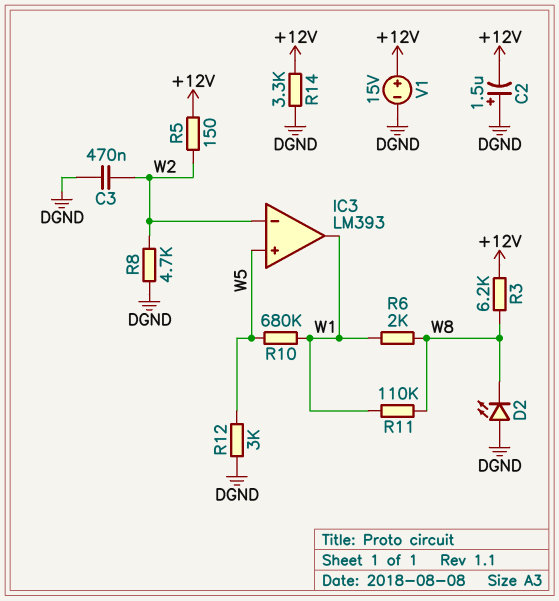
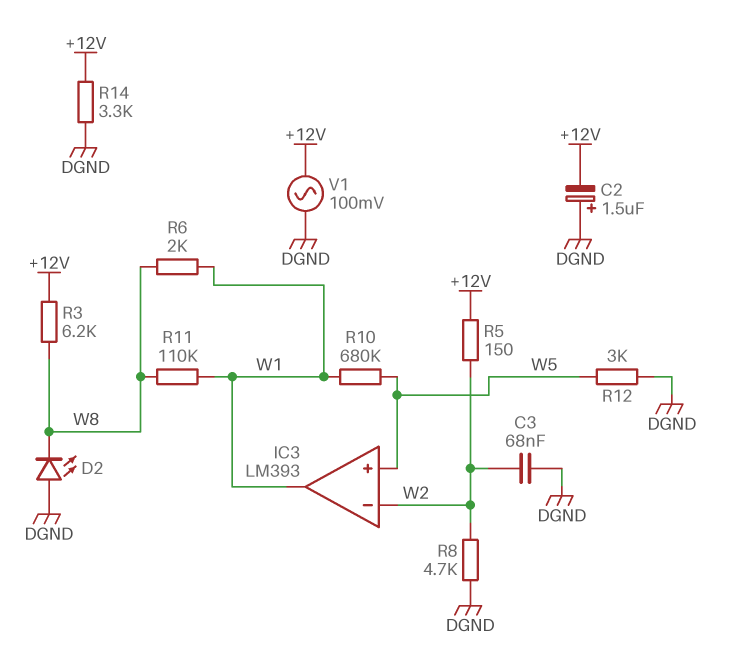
C3: 470nF (DGND, W2) -> 68nF (DGND, W2)
V1: 15V (plus +12V, minus DGND) -> AC 100mV (+12V, DGND)

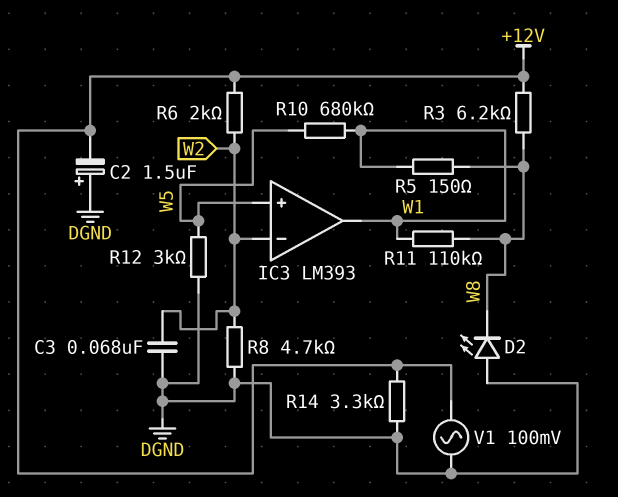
R5: 150 (+12V, W2) -> 150 (W1, W8)
R6: 2k (W1, W8) -> 2k (+12V, W2)

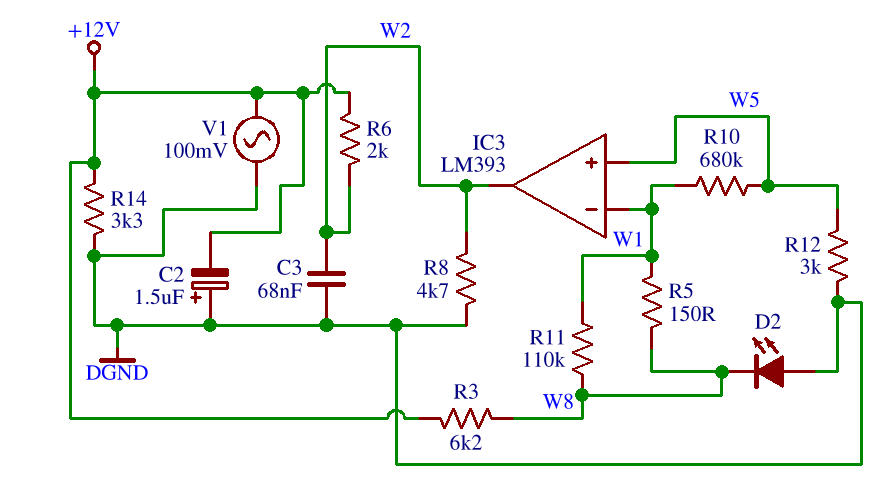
IC3 pin in-: W2 -> W1
IC3 pin out: W1 -> W2

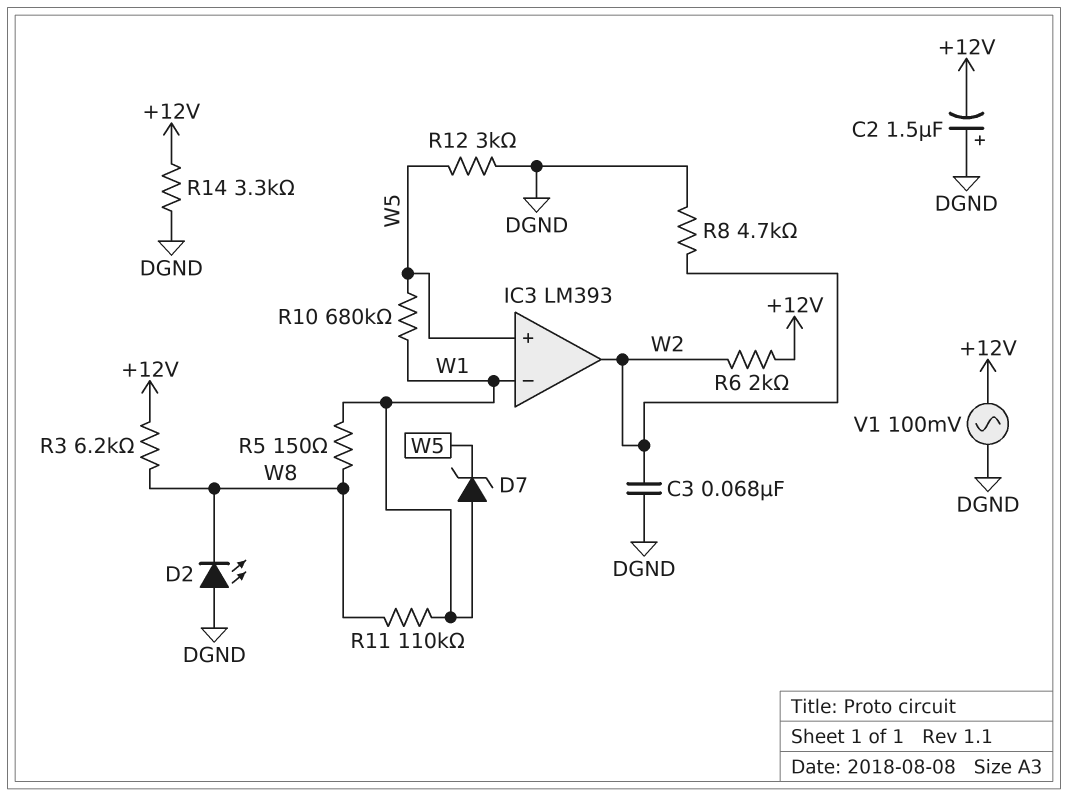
D7: none -> zener (A W1, K W5)

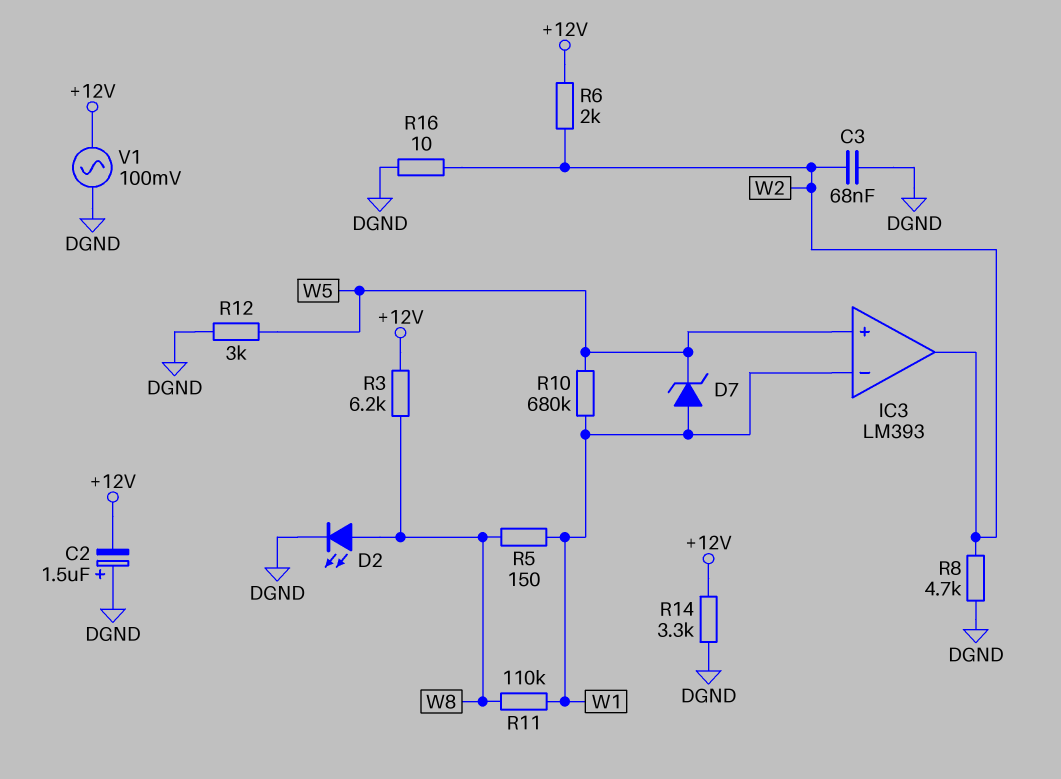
D2: LED (A DGND, K W8) -> LED (A W8, K DGND)
R16: none -> 10 (DGND, W2)

